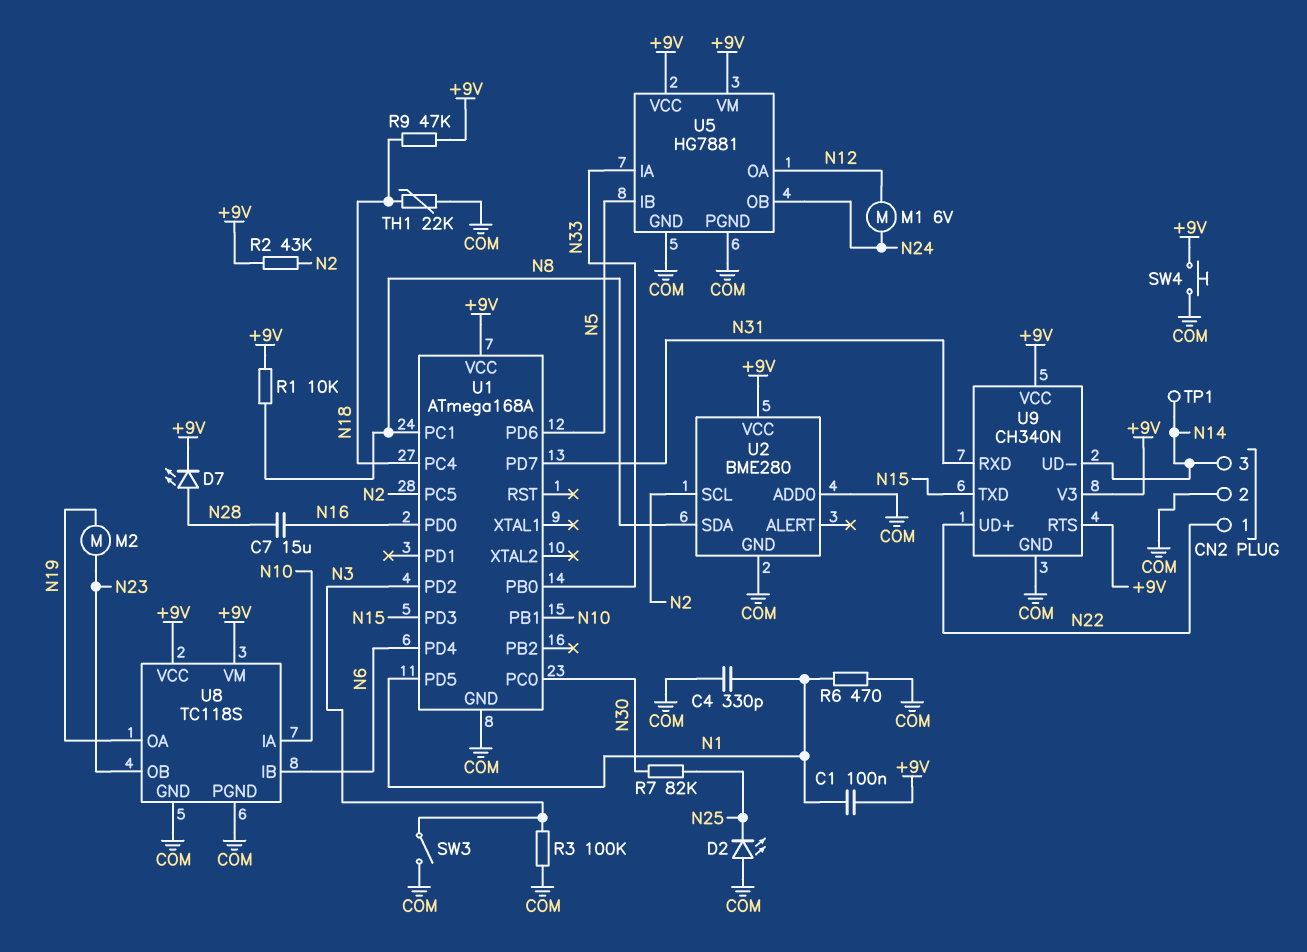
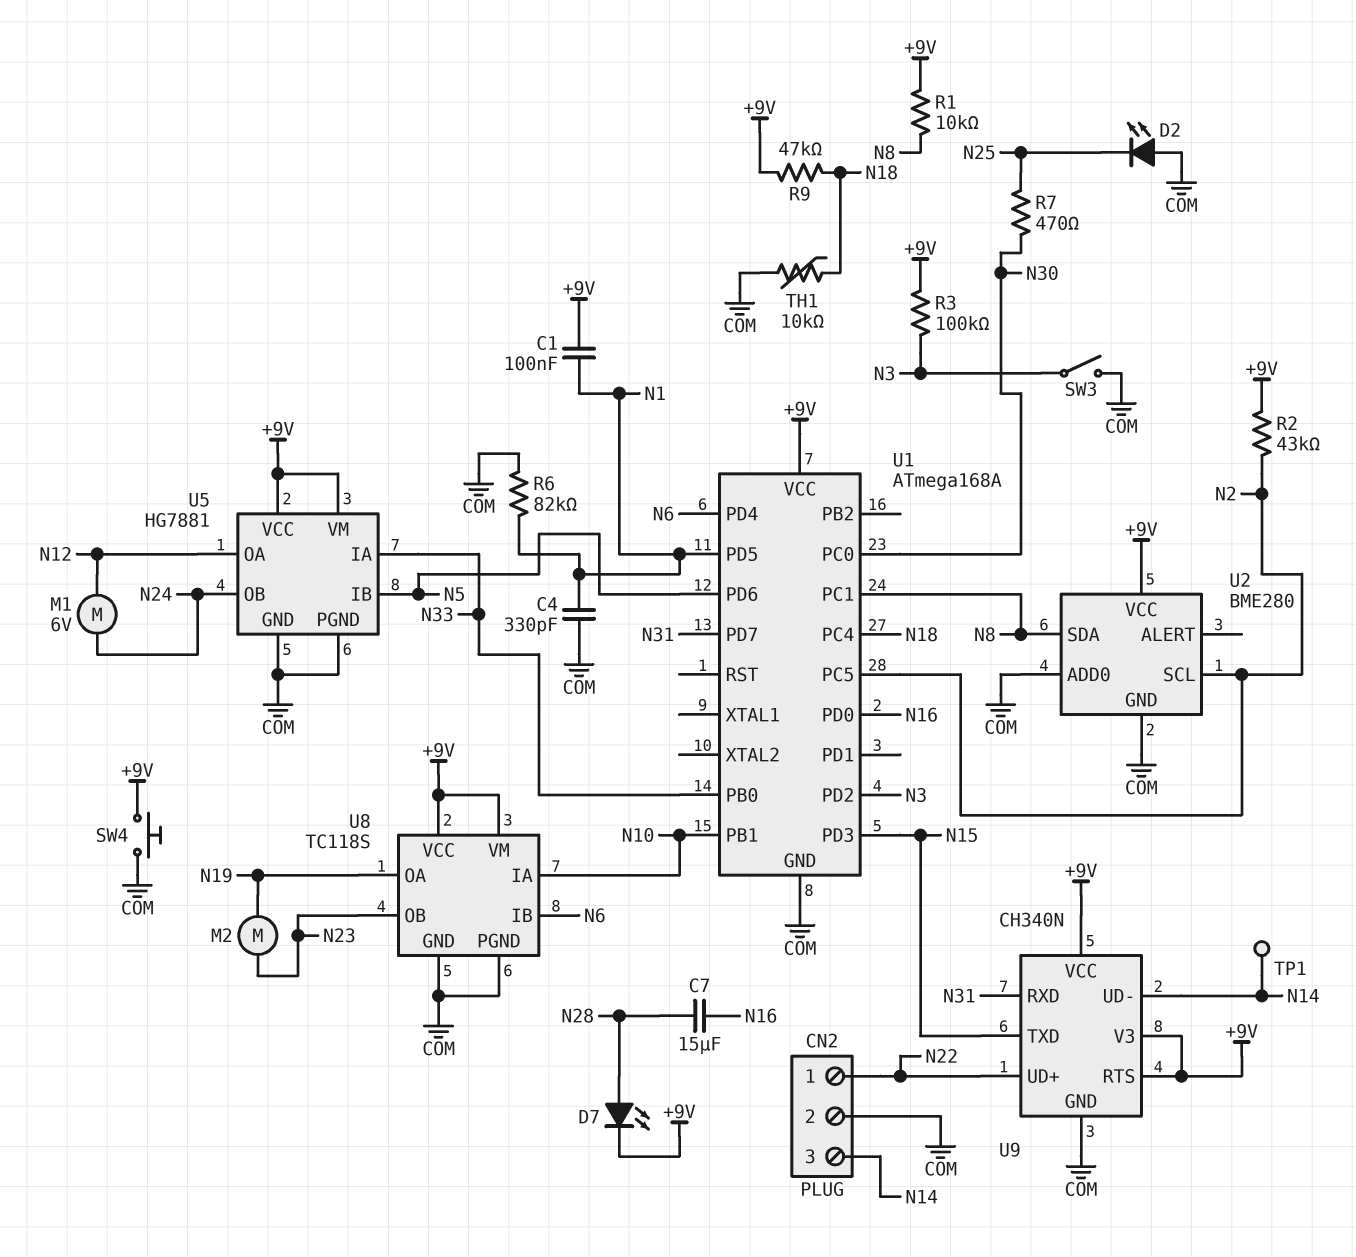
R3: 100k (COM, N3) -> 100k (+9V, N3)
R6: 470 (COM, N1) -> 82k (COM, N1)
R7: 82k (N25, N30) -> 470 (N25, N30)
TH1: 22k (COM, N18) -> 10k (COM, N18)

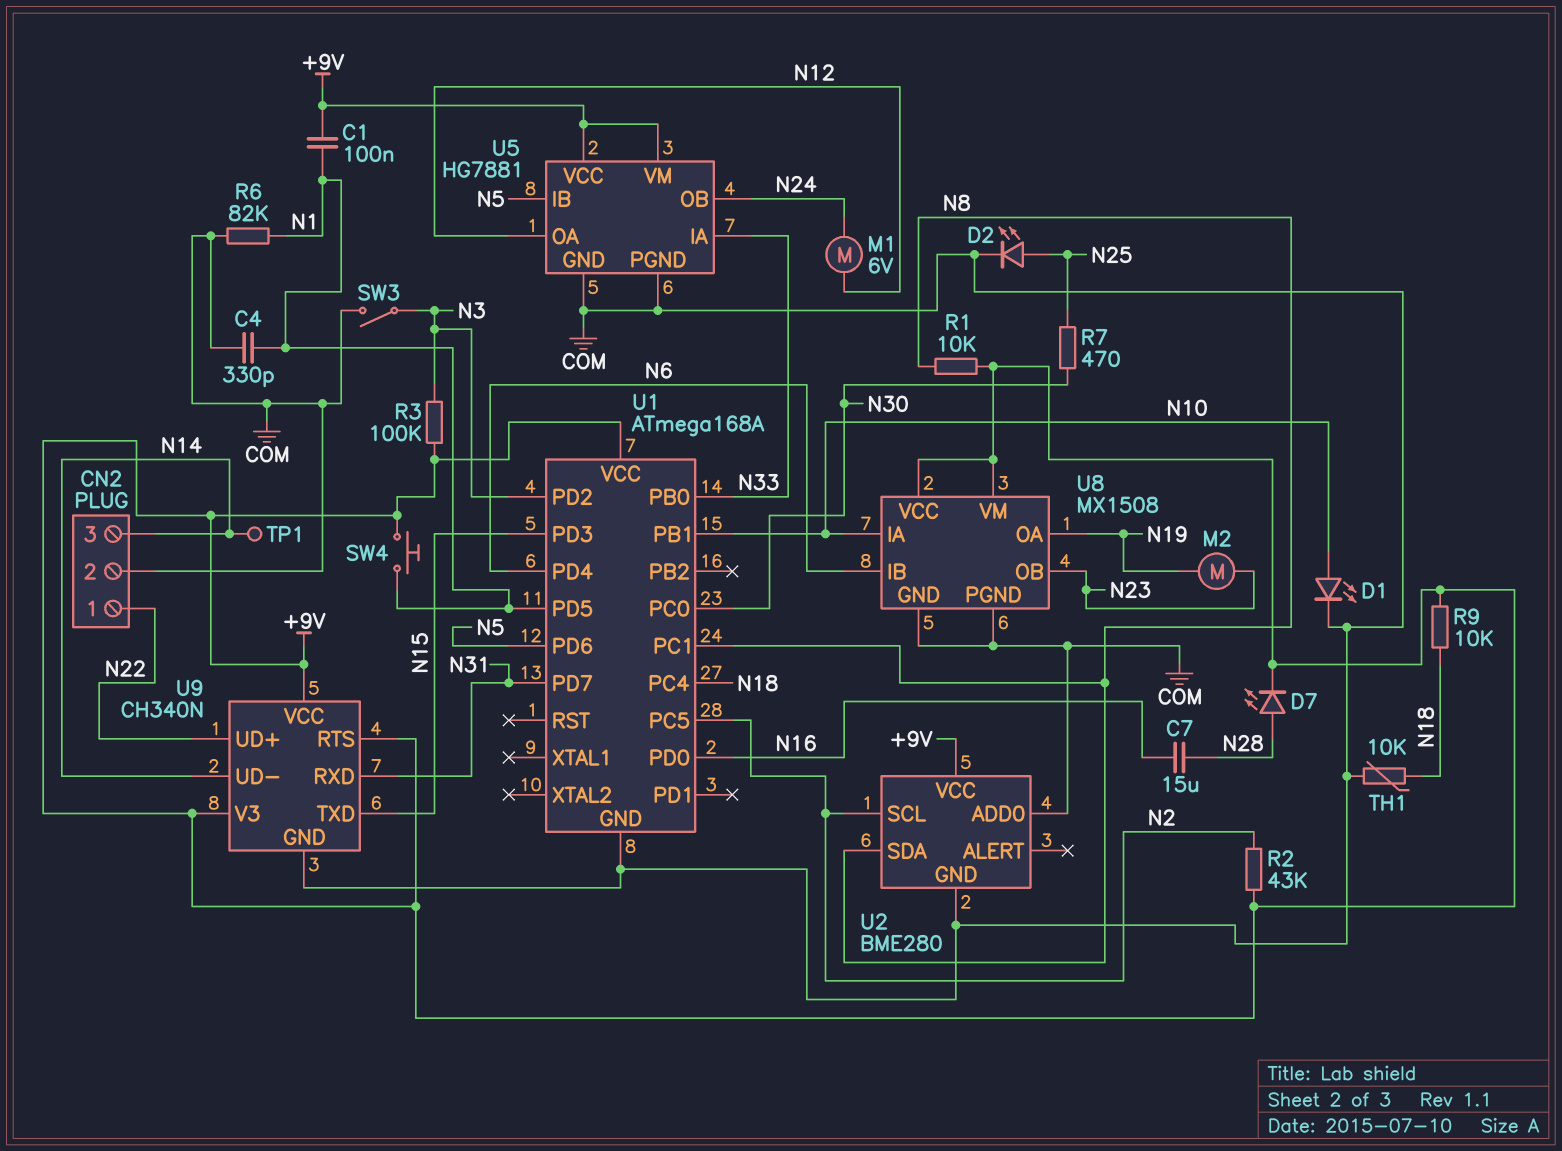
D1: none -> LED (A N10, K COM)
D2: LED (A COM, K N25) -> LED (A N25, K COM)
R9: 47k (+9V, N18) -> 10k (+9V, N18)
SW4: button (+9V, COM) -> button (+9V, N1)
U8: TC118S -> MX1508

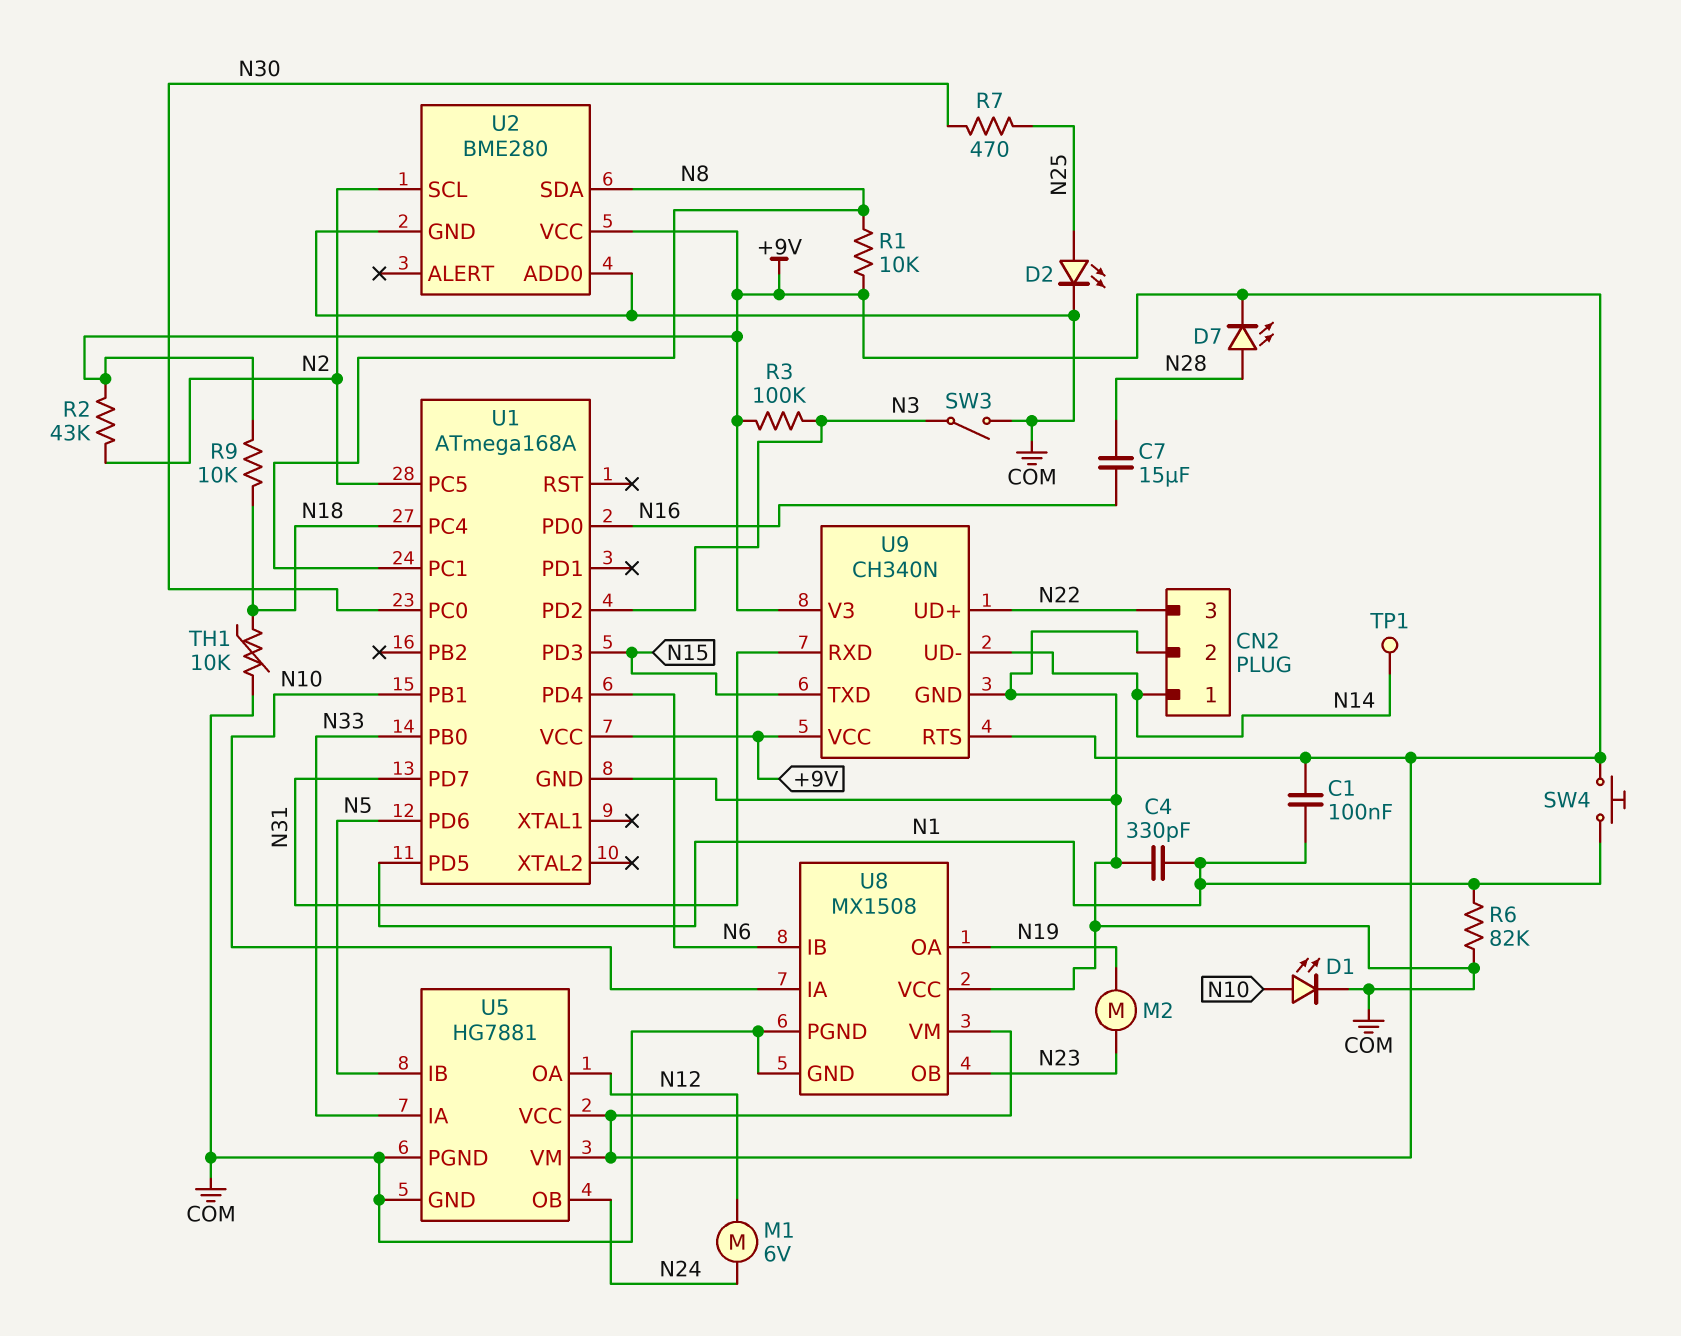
CN2 pin 1: N22 -> N14
CN2 pin 3: N14 -> N22
U8 pin VCC: +9V -> COM

